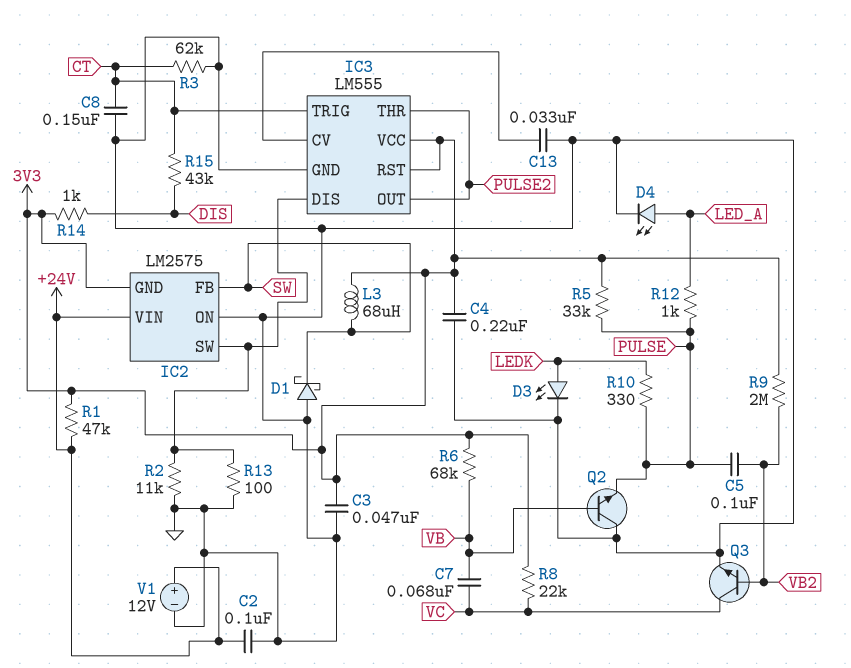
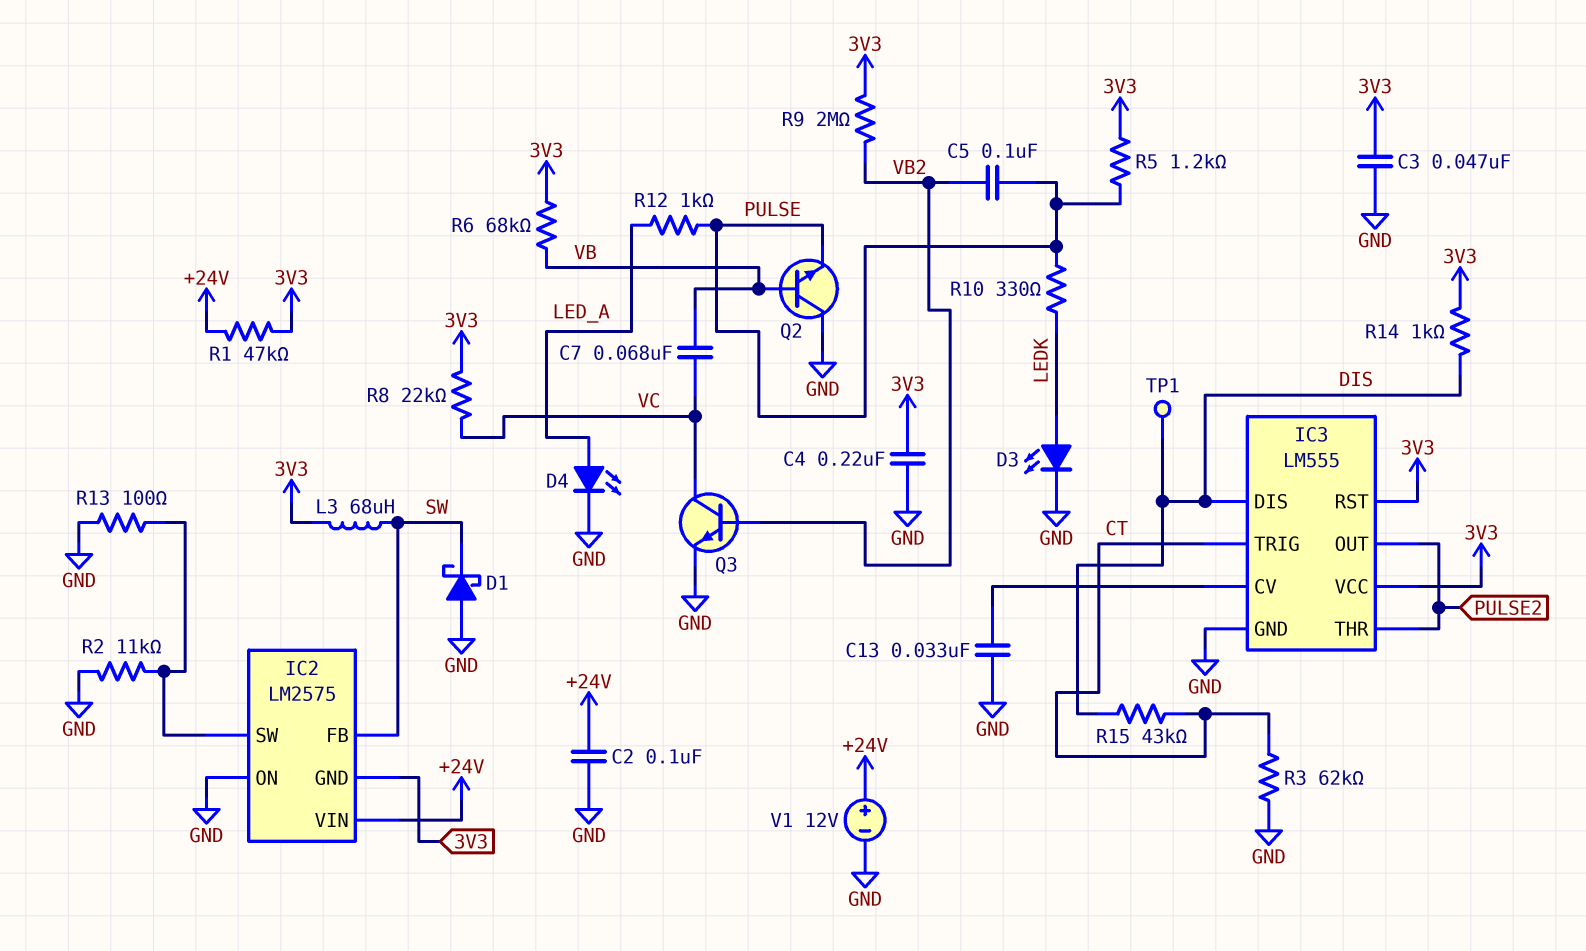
C8: 150nF (CT, GND) -> none
IC3 pin DIS: IC2/SW -> DIS
R5: 33k (3V3, PULSE) -> 1.2k (3V3, PULSE)
TP1: none -> test point (DIS)

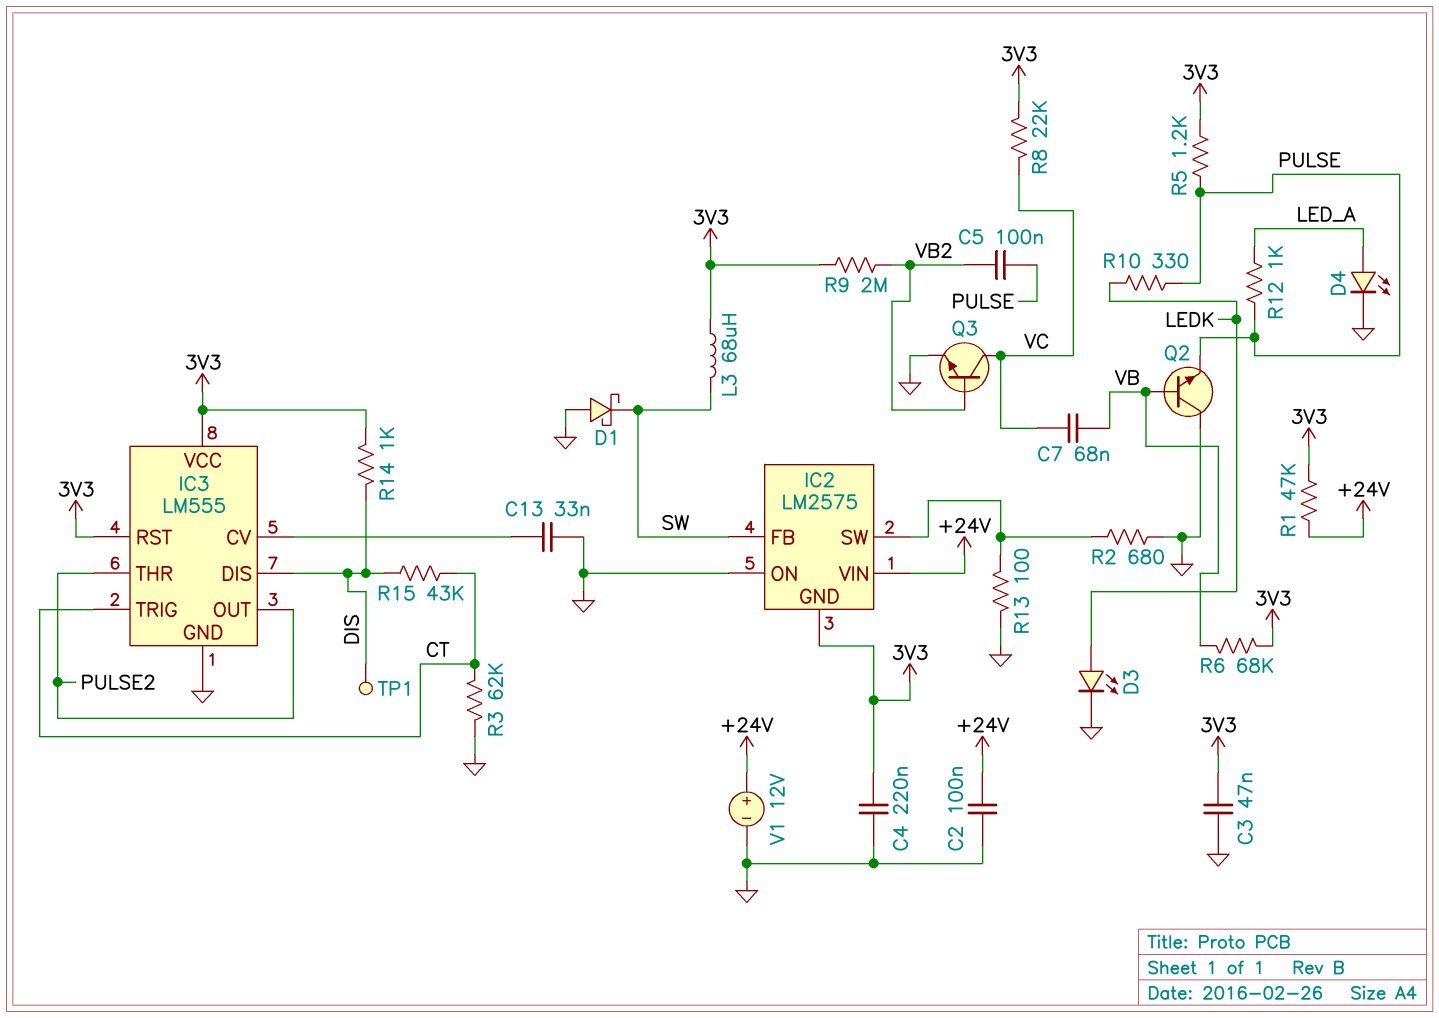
R2: 11k (GND, IC2/SW) -> 680 (GND, IC2/SW)

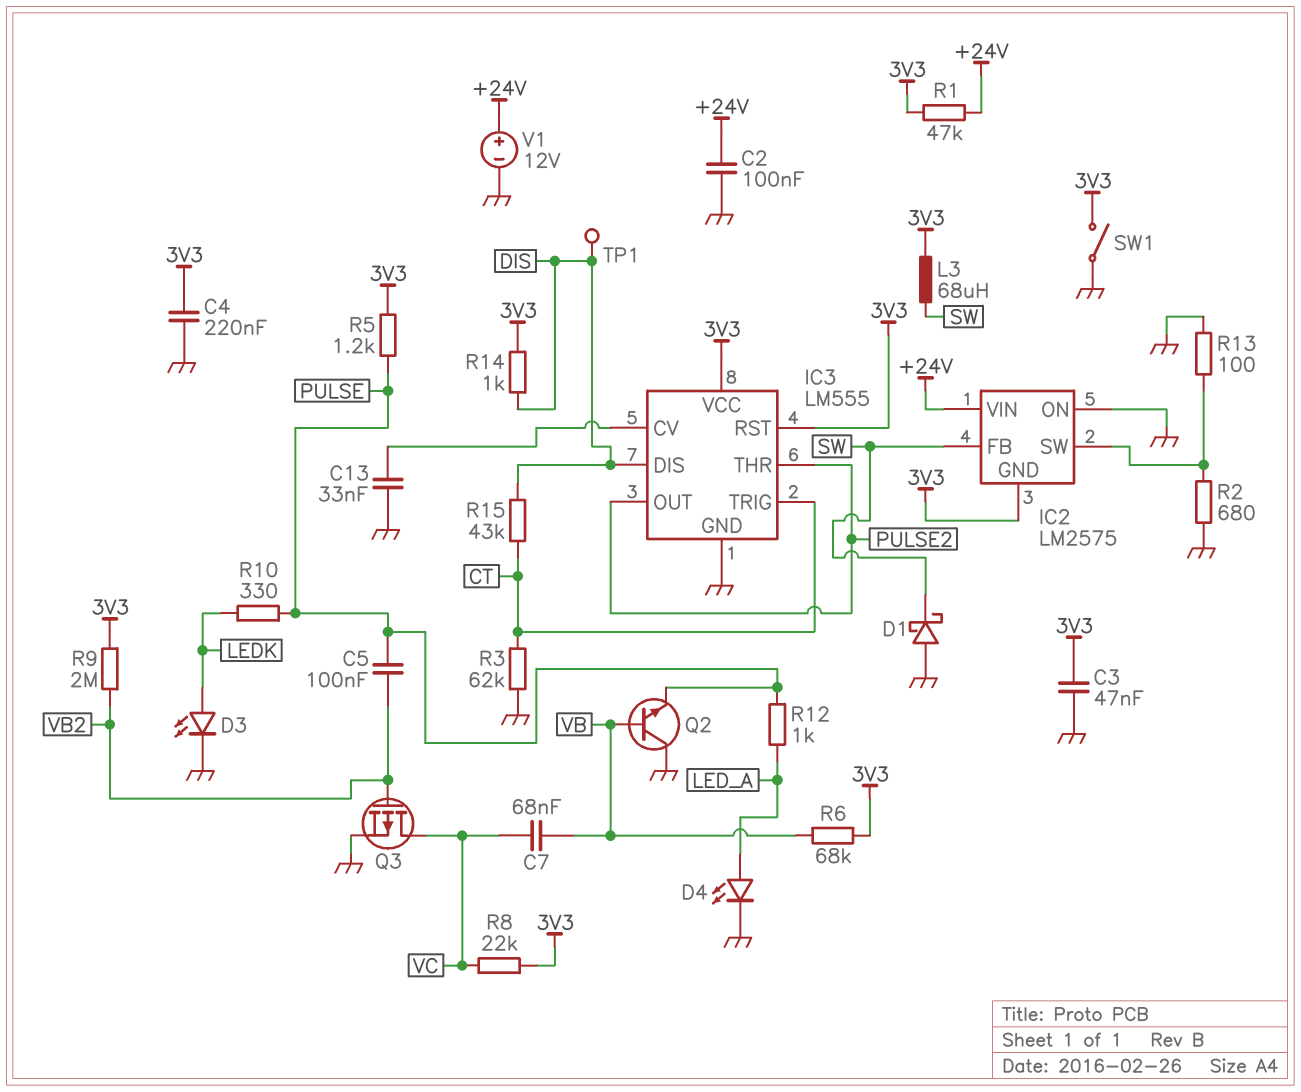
Q3: NPN (B VB2, C VC, E GND) -> PMOS (G VB2, D VC, S GND)
SW1: none -> switch (3V3, GND)

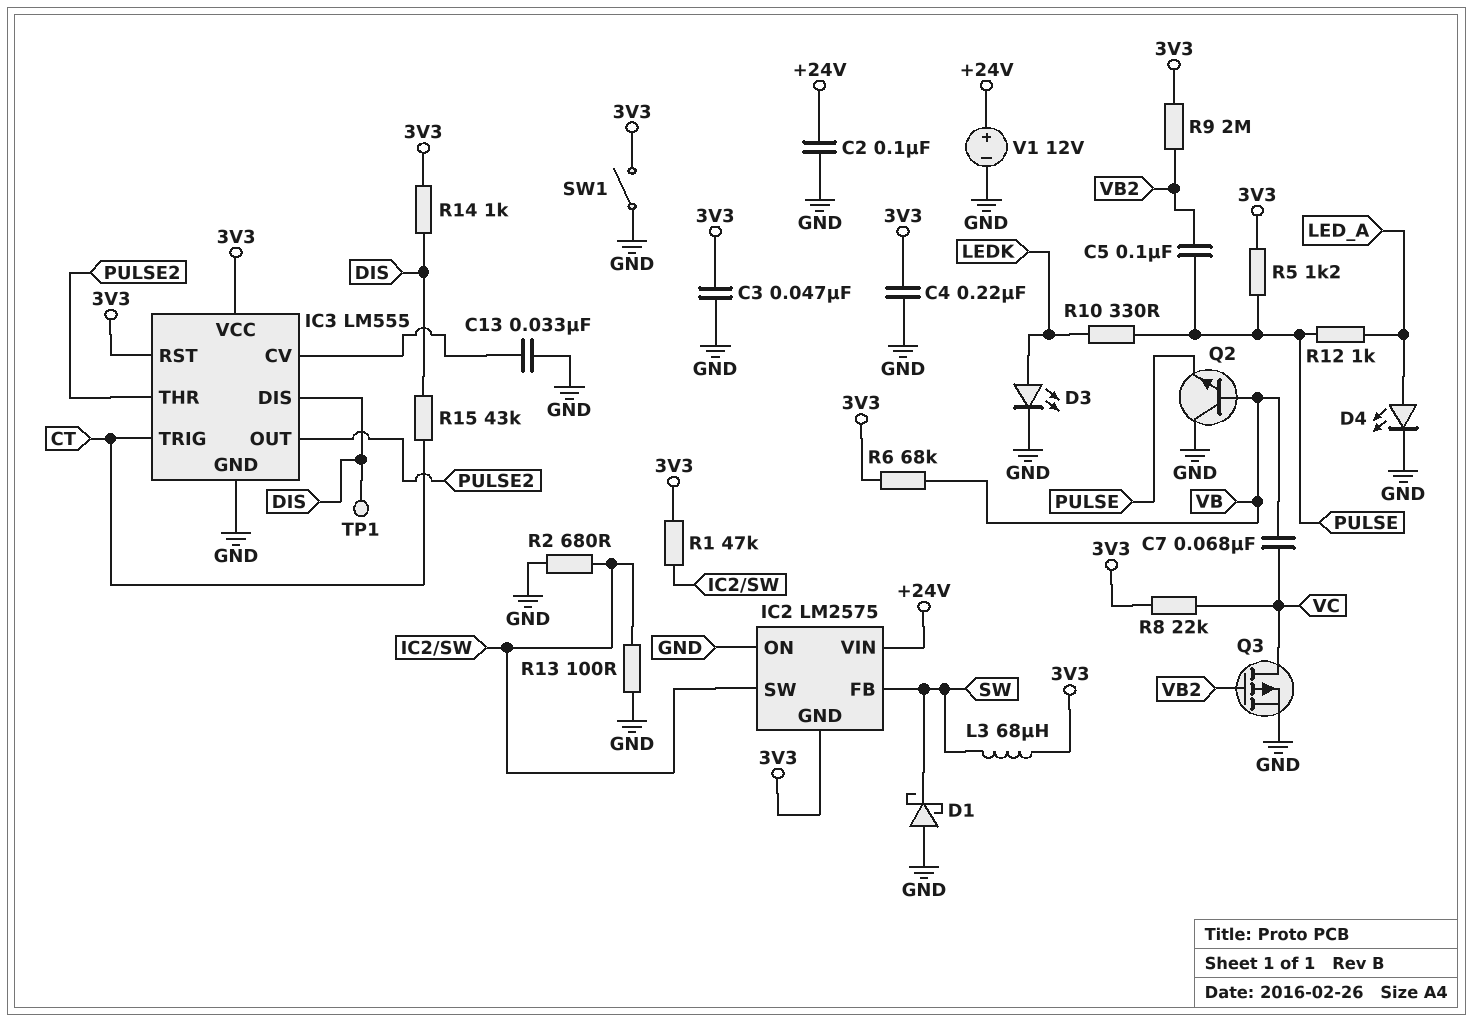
R1: 47k (+24V, 3V3) -> 47k (3V3, IC2/SW)
R3: 62k (CT, GND) -> none

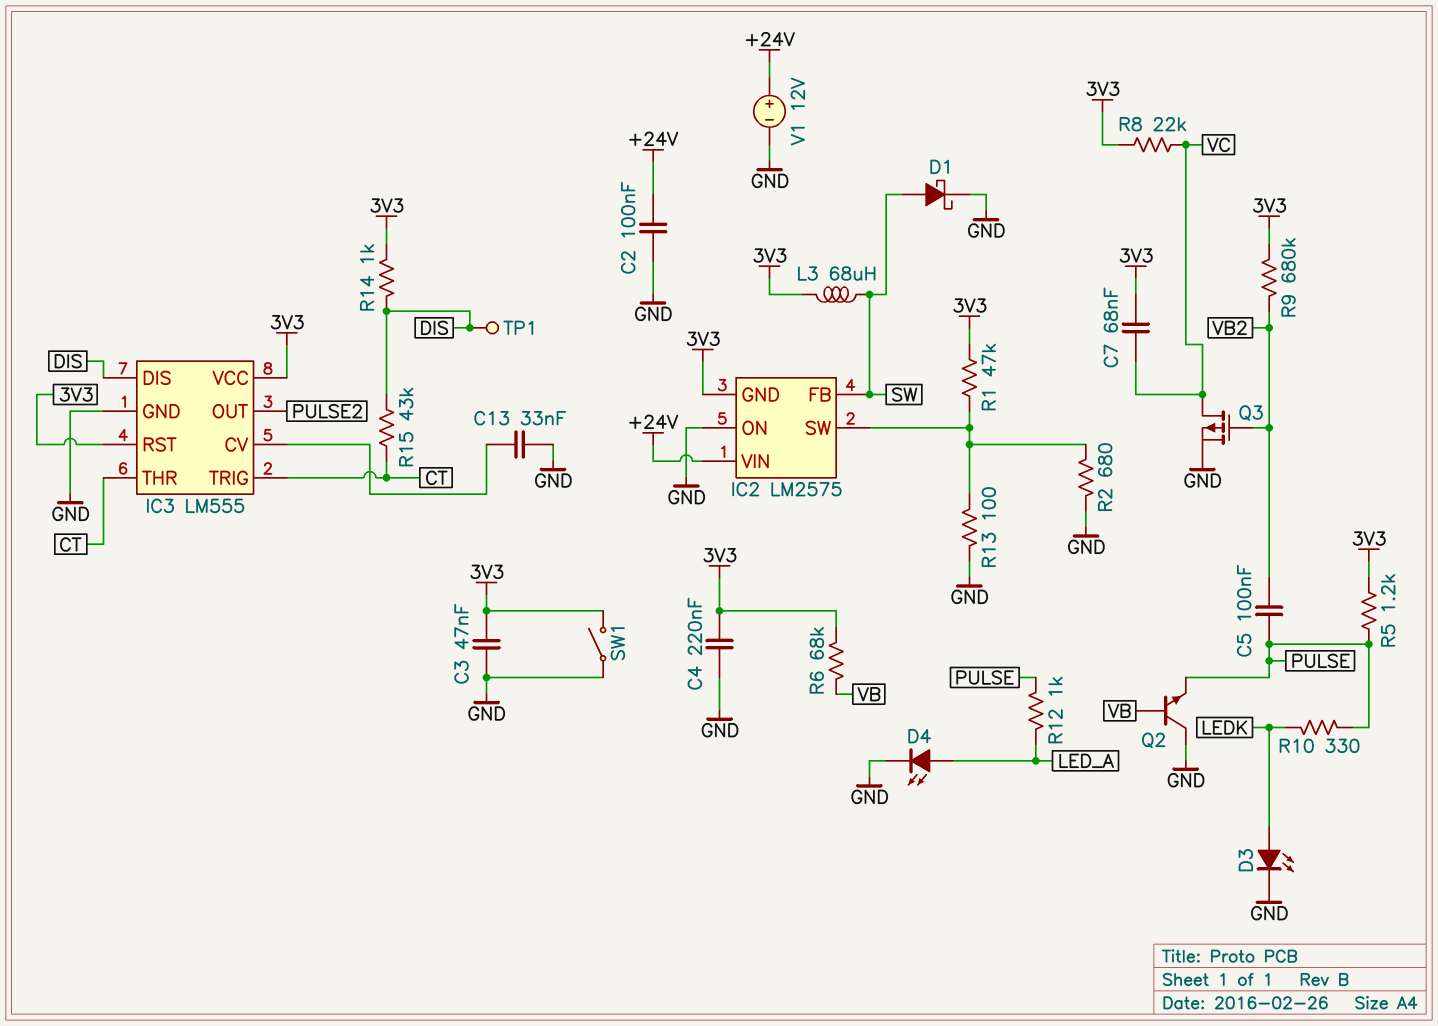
C7: 68nF (VB, VC) -> 68nF (3V3, VC)
D1: schottky (A GND, K SW) -> schottky (A SW, K GND)
IC3 pin THR: PULSE2 -> CT
R9: 2M (3V3, VB2) -> 680k (3V3, VB2)

